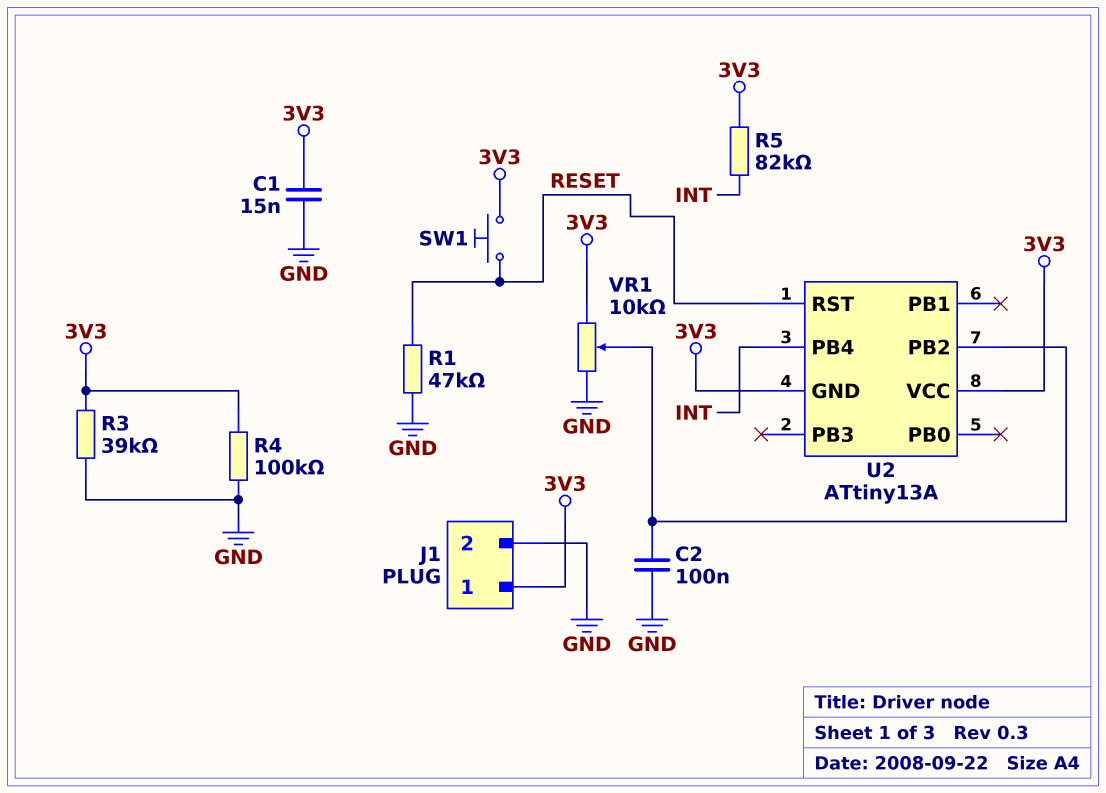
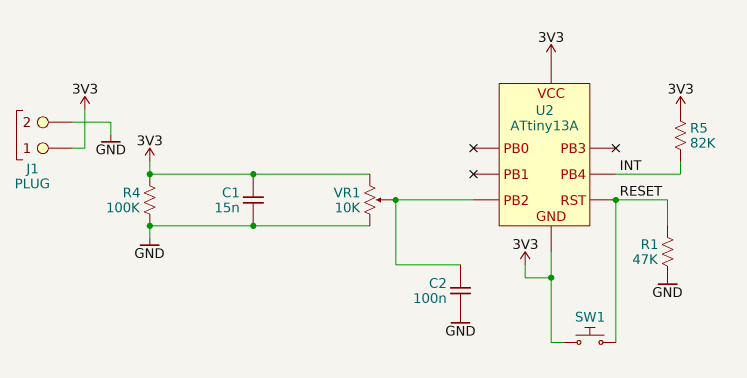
R3: 39k (3V3, GND) -> none

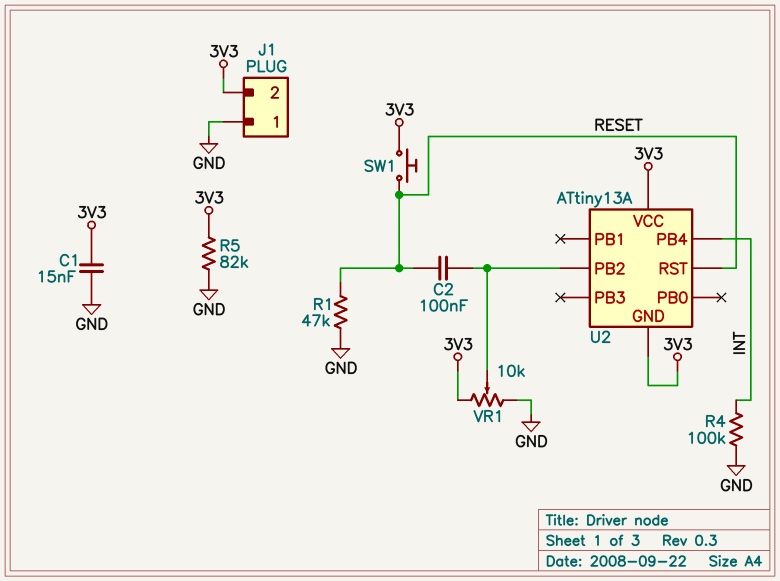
C2: 100nF (GND, U2/PB2) -> 100nF (RESET, U2/PB2)
J1 pin 1: 3V3 -> GND
J1 pin 2: GND -> 3V3
R4: 100k (3V3, GND) -> 100k (GND, INT)
R5: 82k (3V3, INT) -> 82k (3V3, GND)

